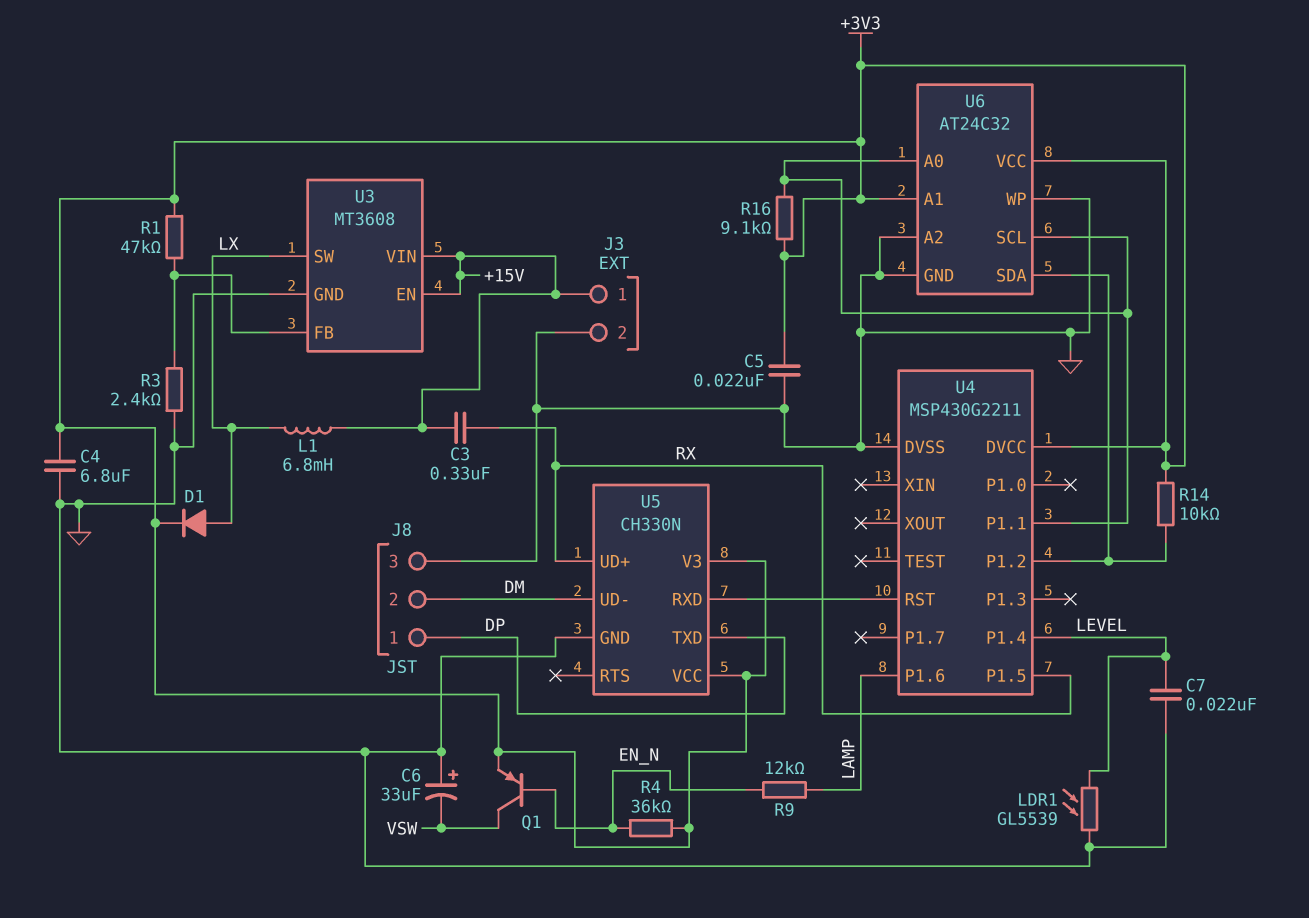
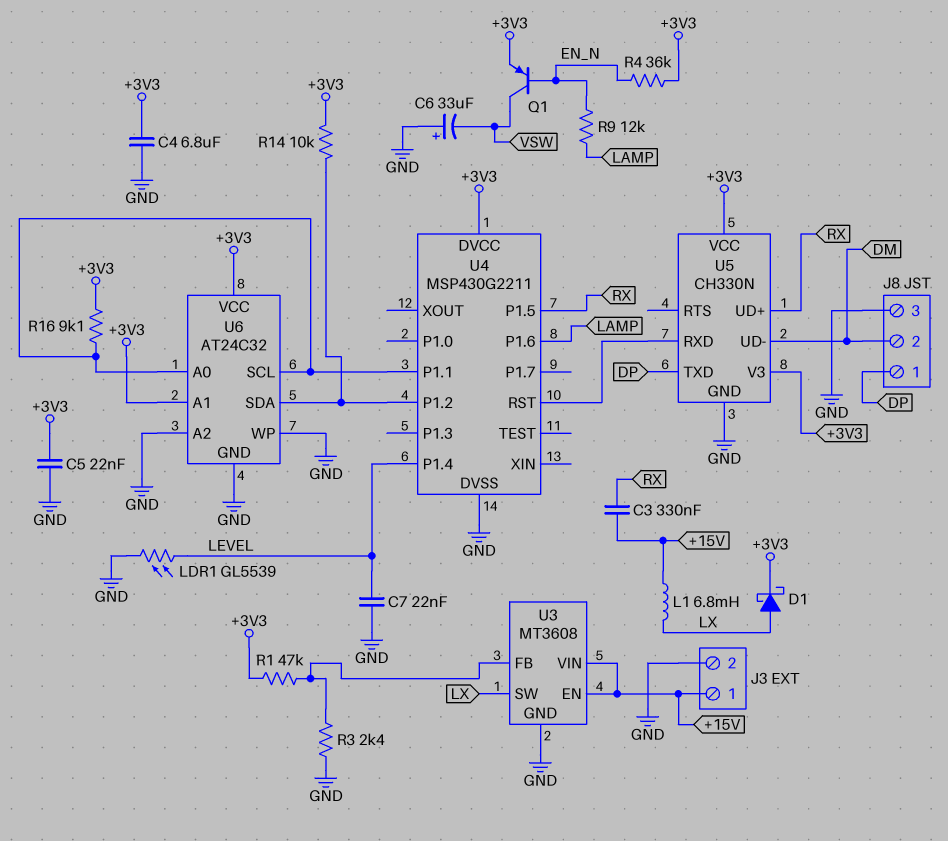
D1: diode (A LX, K +3V3) -> schottky (A LX, K +3V3)

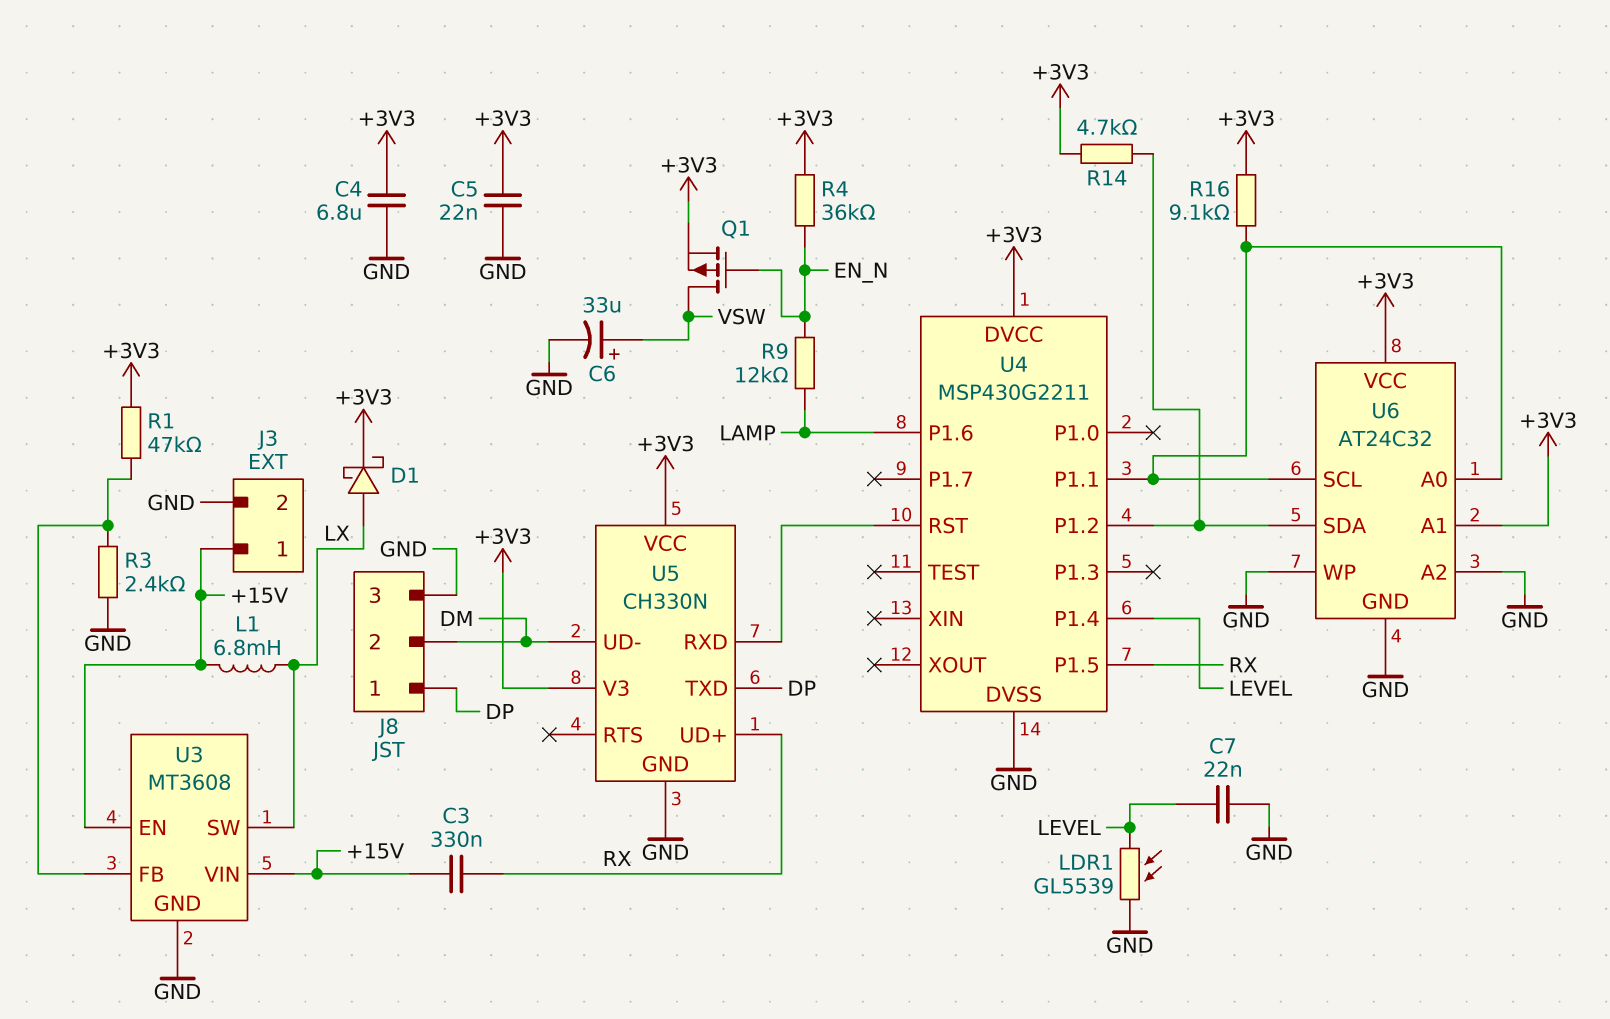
C6: 33uF (plus GND, minus VSW) -> 33uF (plus VSW, minus GND)
Q1: PNP (B EN_N, C VSW, E +3V3) -> PMOS (G EN_N, D VSW, S +3V3)
R14: 10k (+3V3, U4/P1.2) -> 4.7k (+3V3, U4/P1.2)

